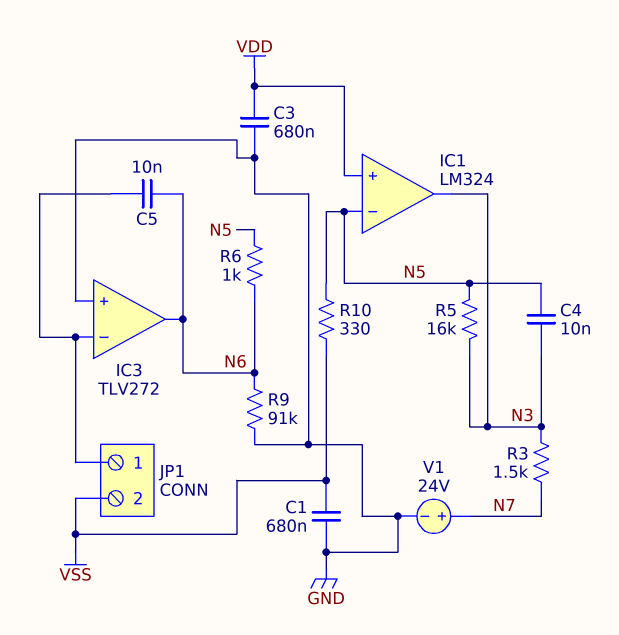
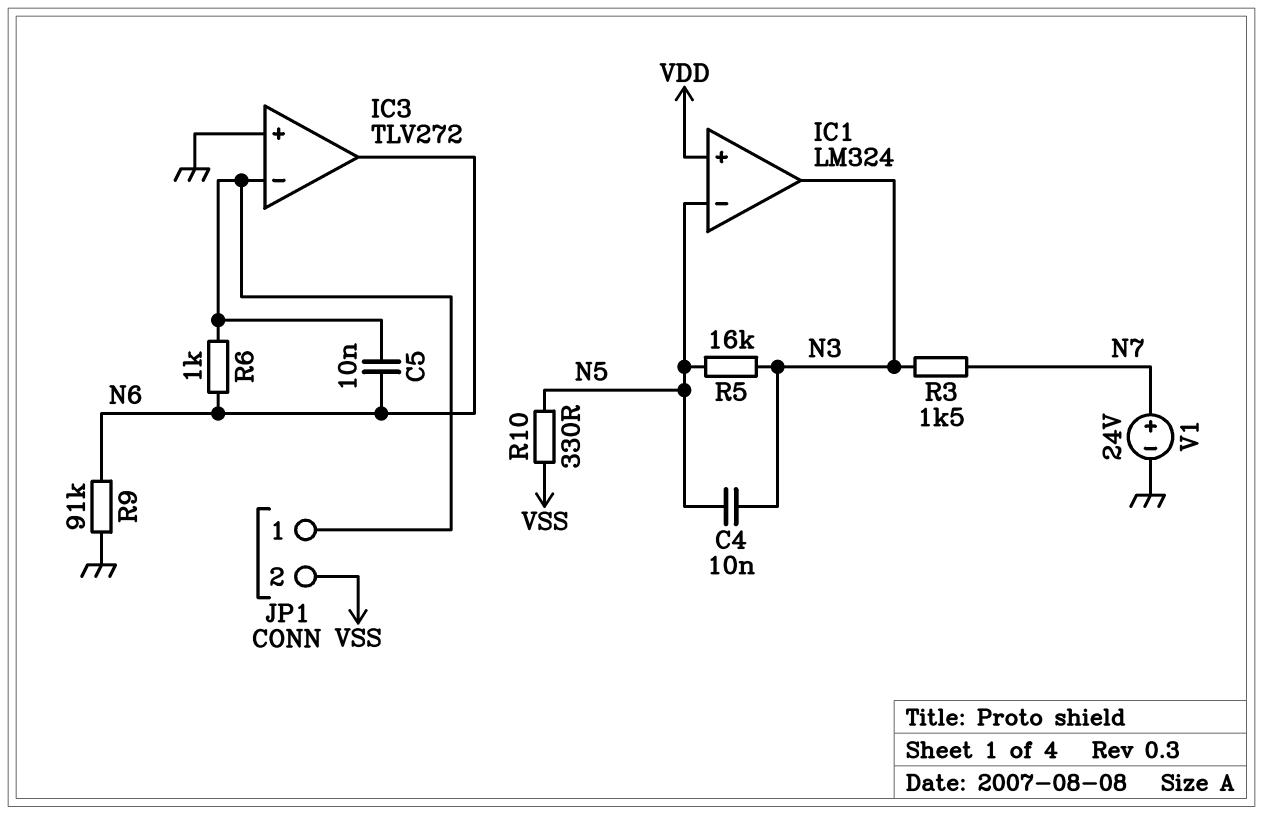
C1: 680nF (GND, VSS) -> none
C3: 680nF (GND, VDD) -> none
R6: 1k (N5, N6) -> 1k (IC3/in-, N6)

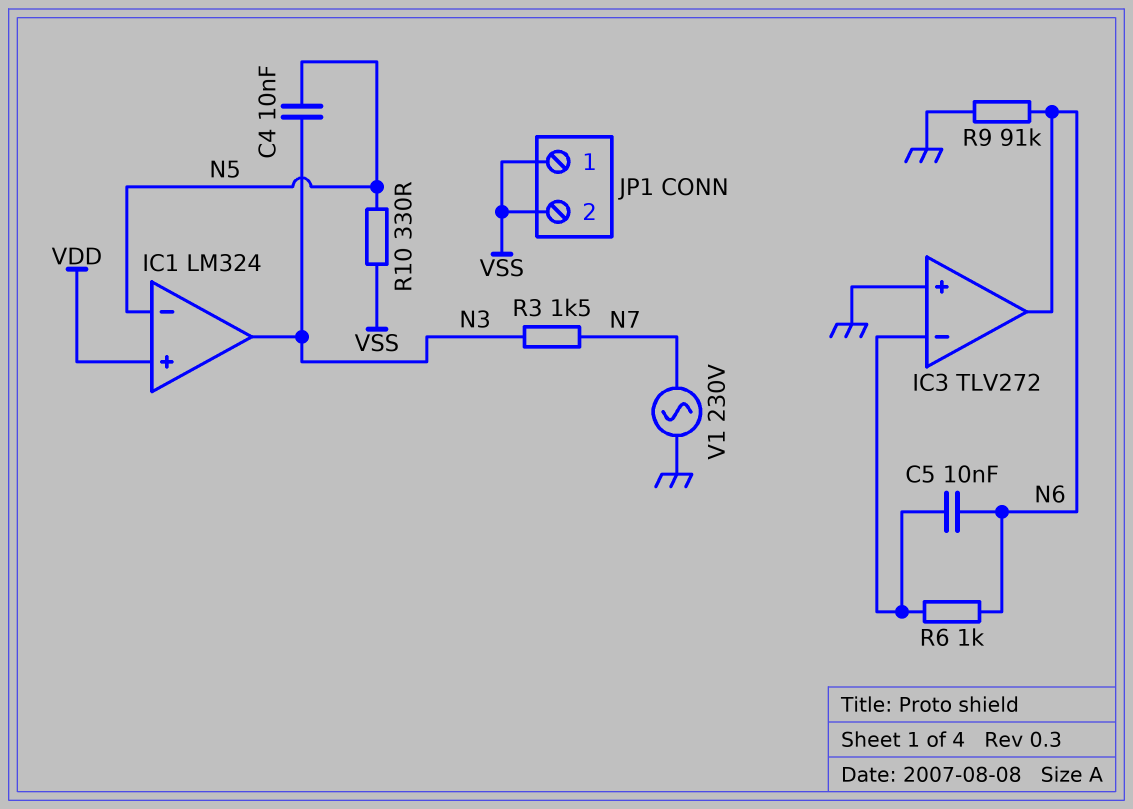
JP1 pin 1: IC3/in- -> VSS
R5: 16k (N3, N5) -> none
V1: 24V (plus N7, minus GND) -> AC 230V (GND, N7)

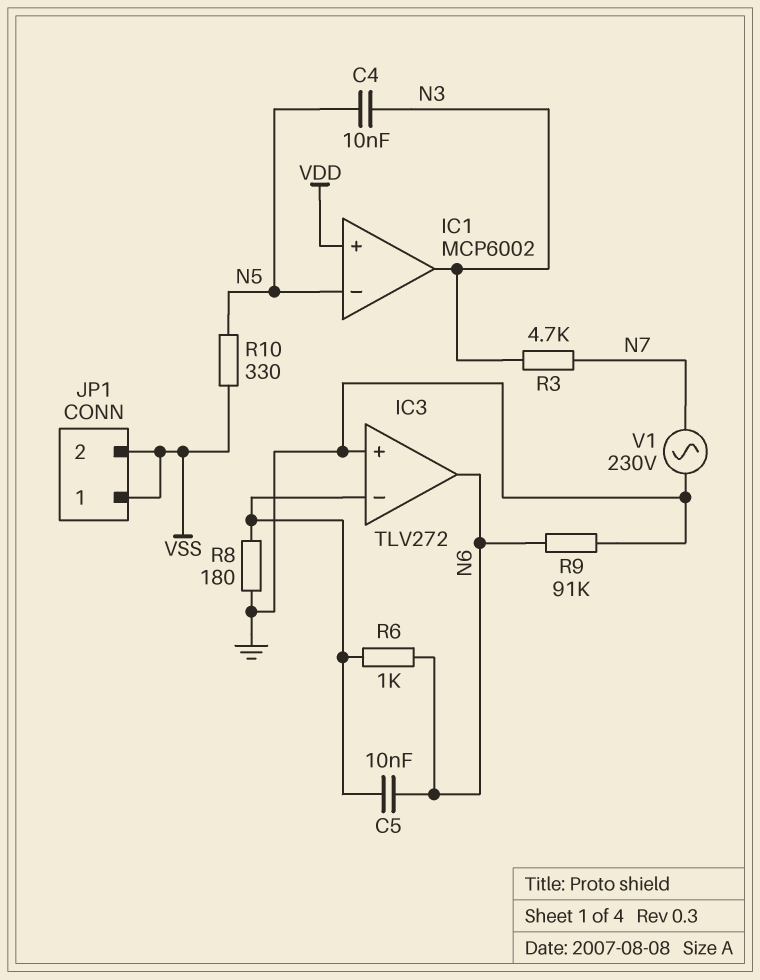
IC1: LM324 -> MCP6002
R3: 1.5k (N3, N7) -> 4.7k (N3, N7)
R8: none -> 180 (GND, IC3/in-)

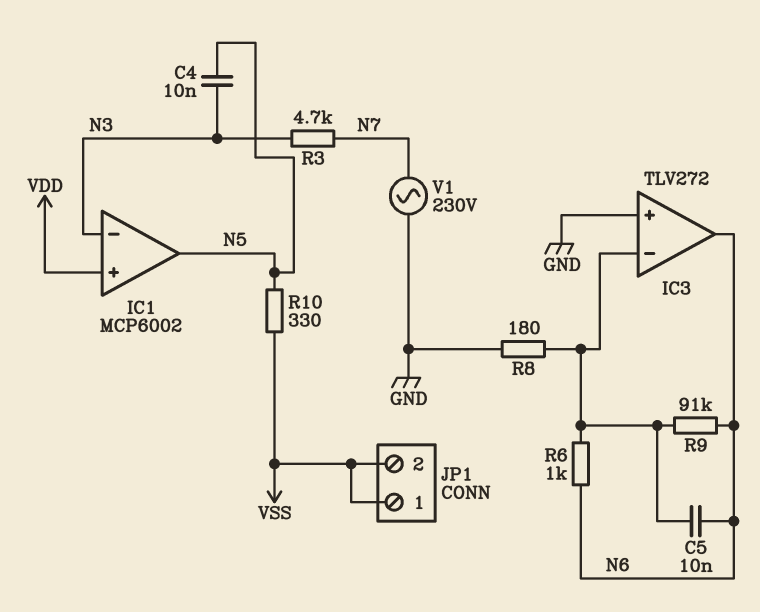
IC1 pin in-: N5 -> N3
IC1 pin out: N3 -> N5
R9: 91k (GND, N6) -> 91k (IC3/in-, N6)

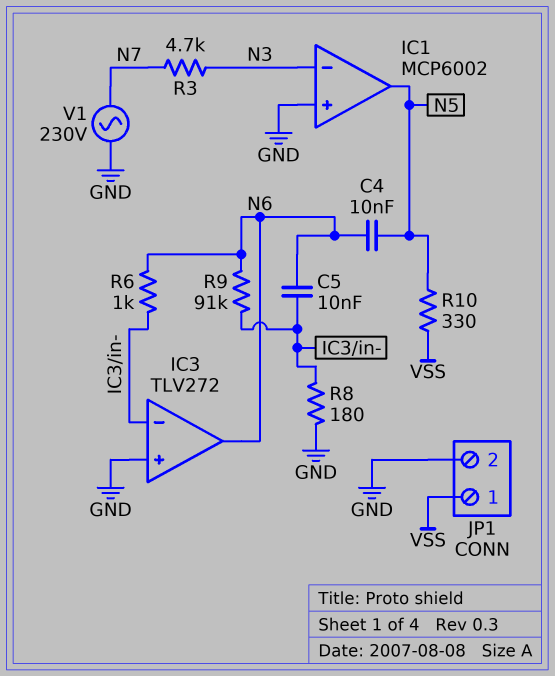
C4: 10nF (N3, N5) -> 10nF (N5, N6)
IC1 pin in+: VDD -> GND
JP1 pin 2: VSS -> GND

